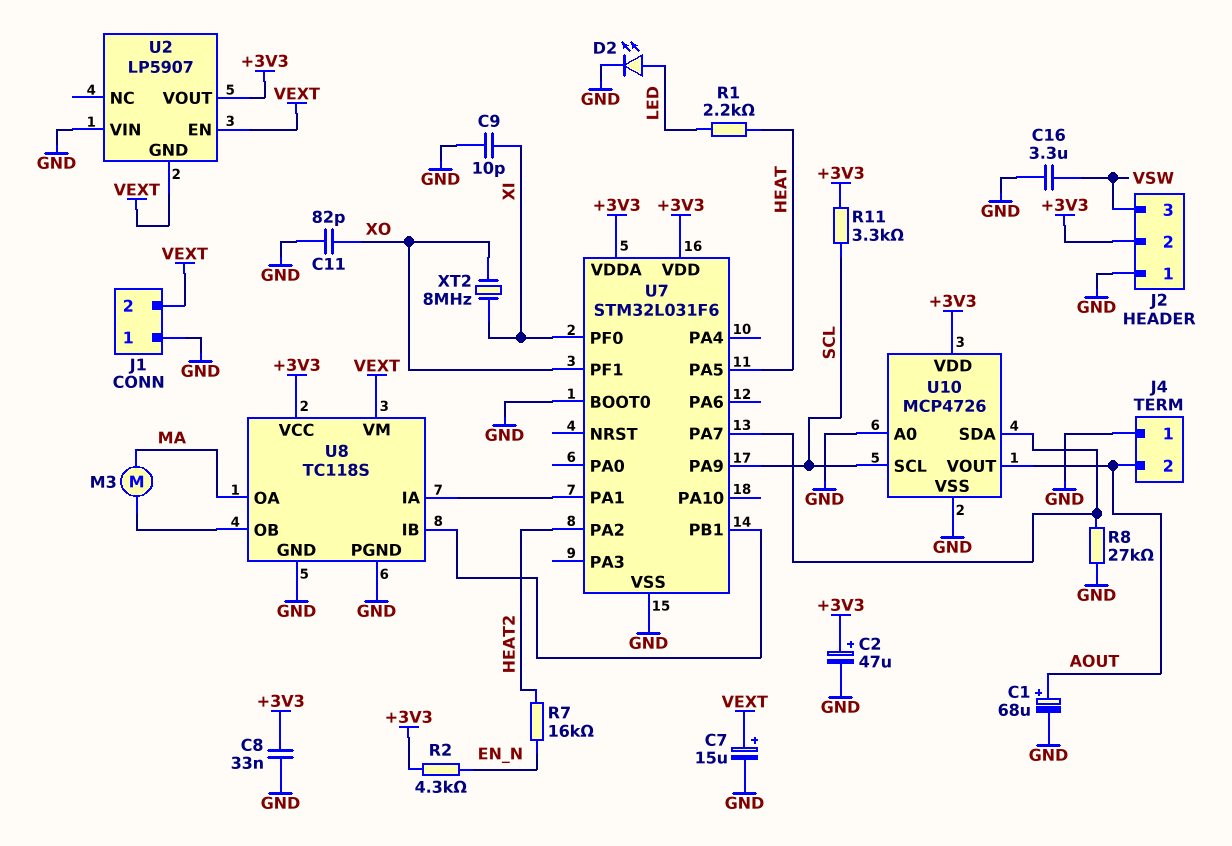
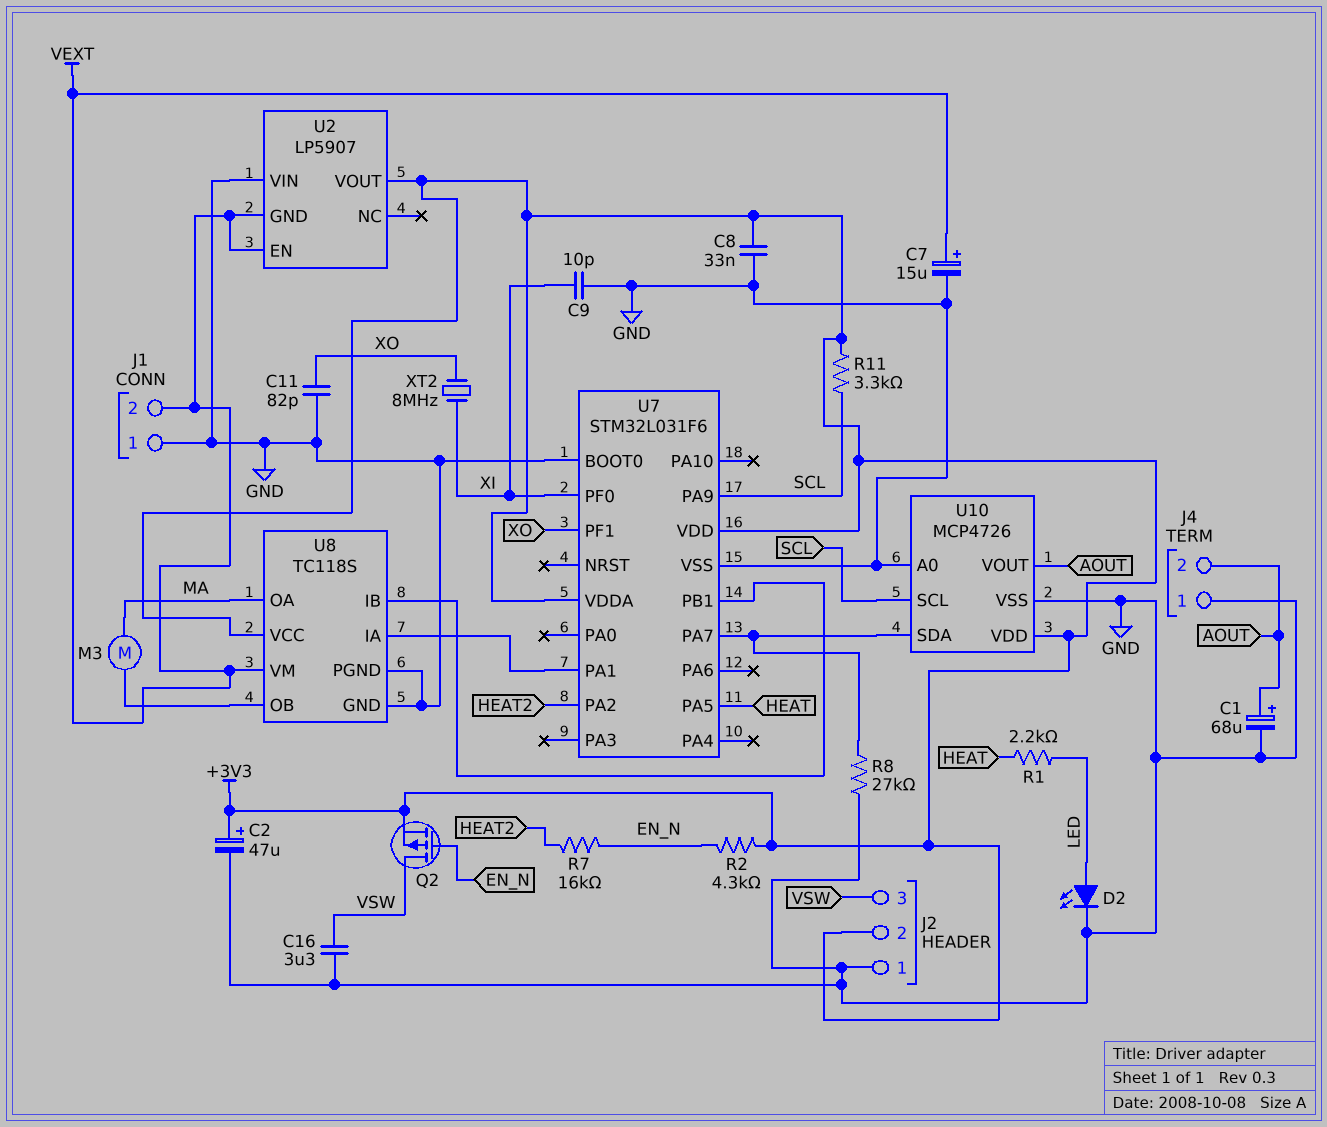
Q2: none -> PMOS (G EN_N, D VSW, S +3V3)

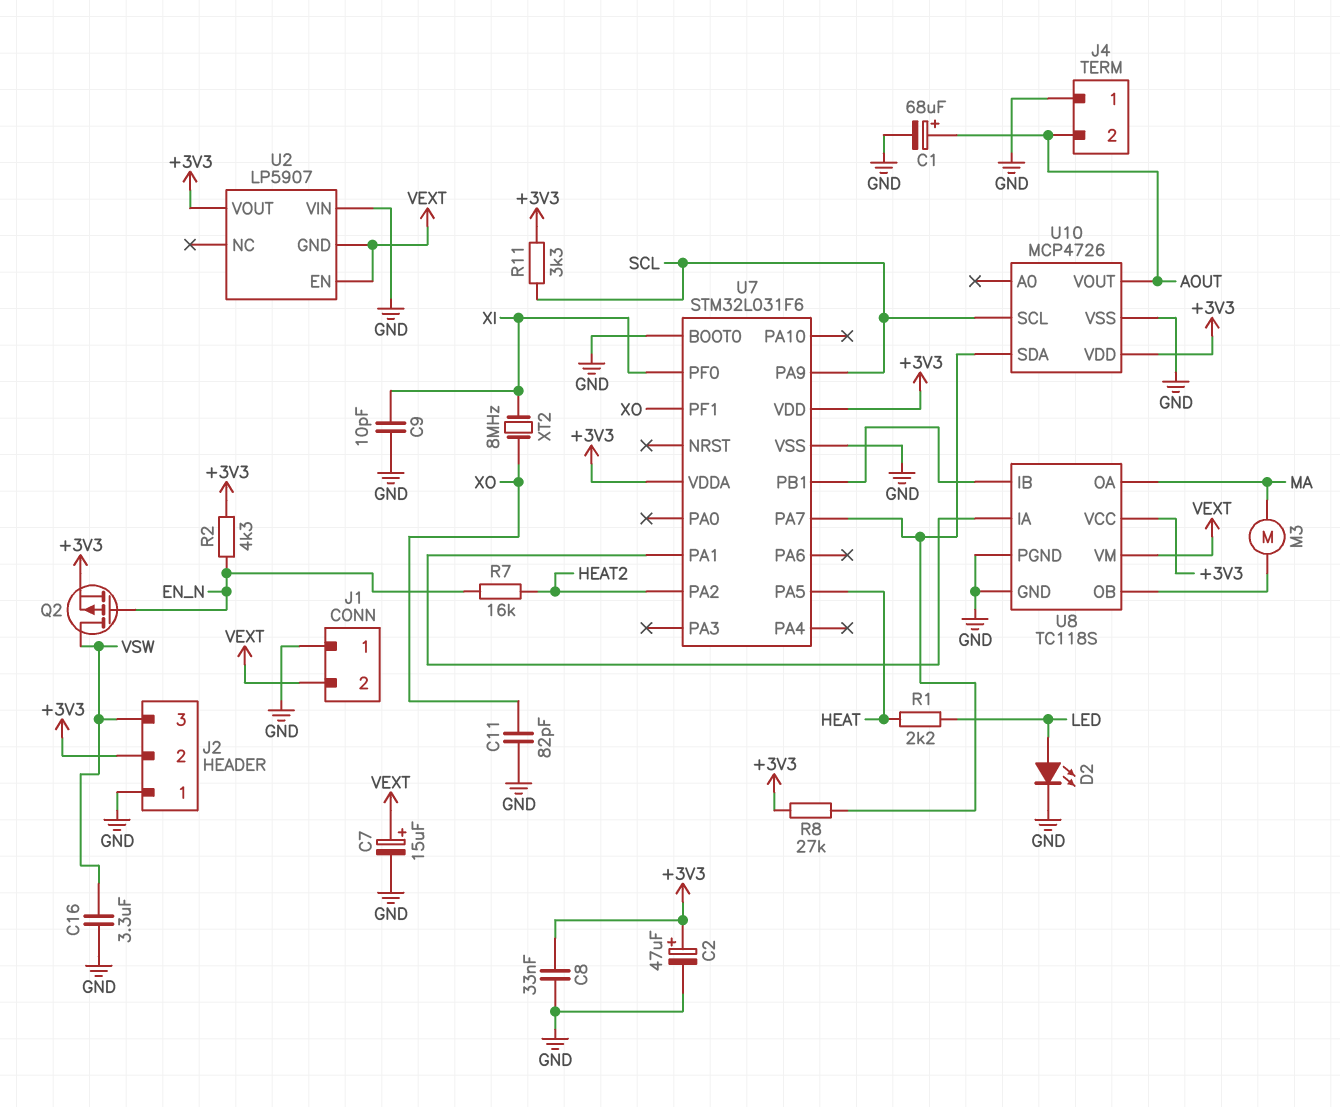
R8: 27k (GND, U7/PA7) -> 27k (+3V3, U7/PA7)
U10 pin A0: GND -> none

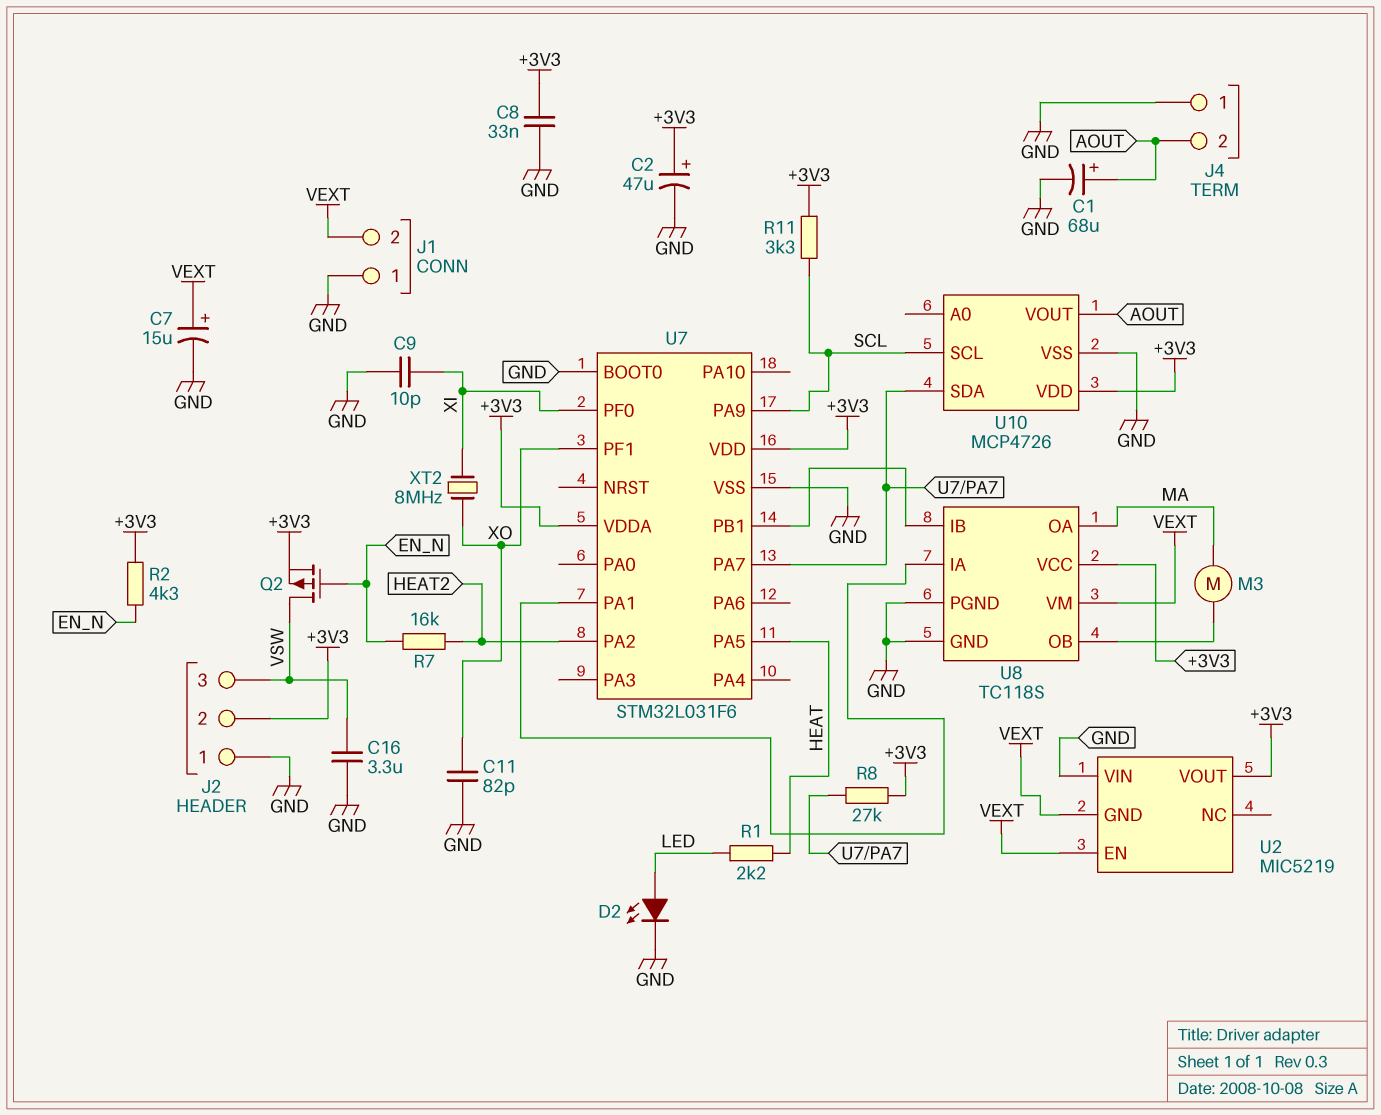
U2: LP5907 -> MIC5219

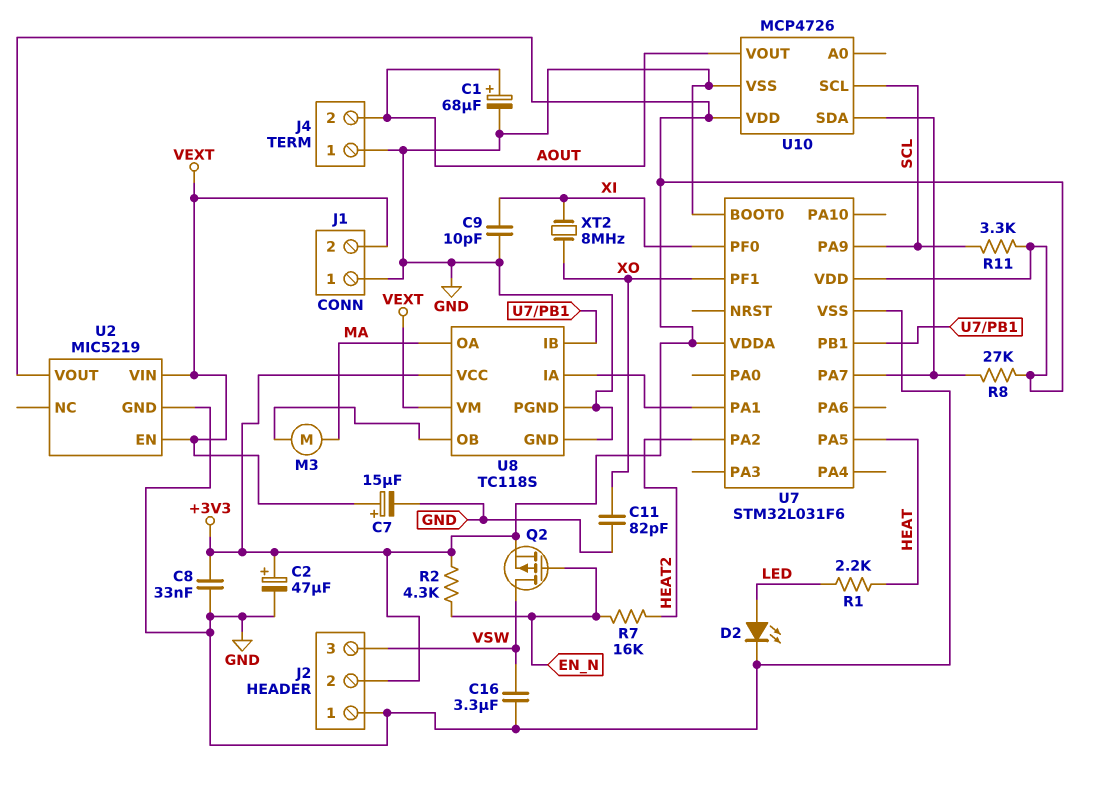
U2 pin GND: VEXT -> GND
U2 pin VIN: GND -> VEXT

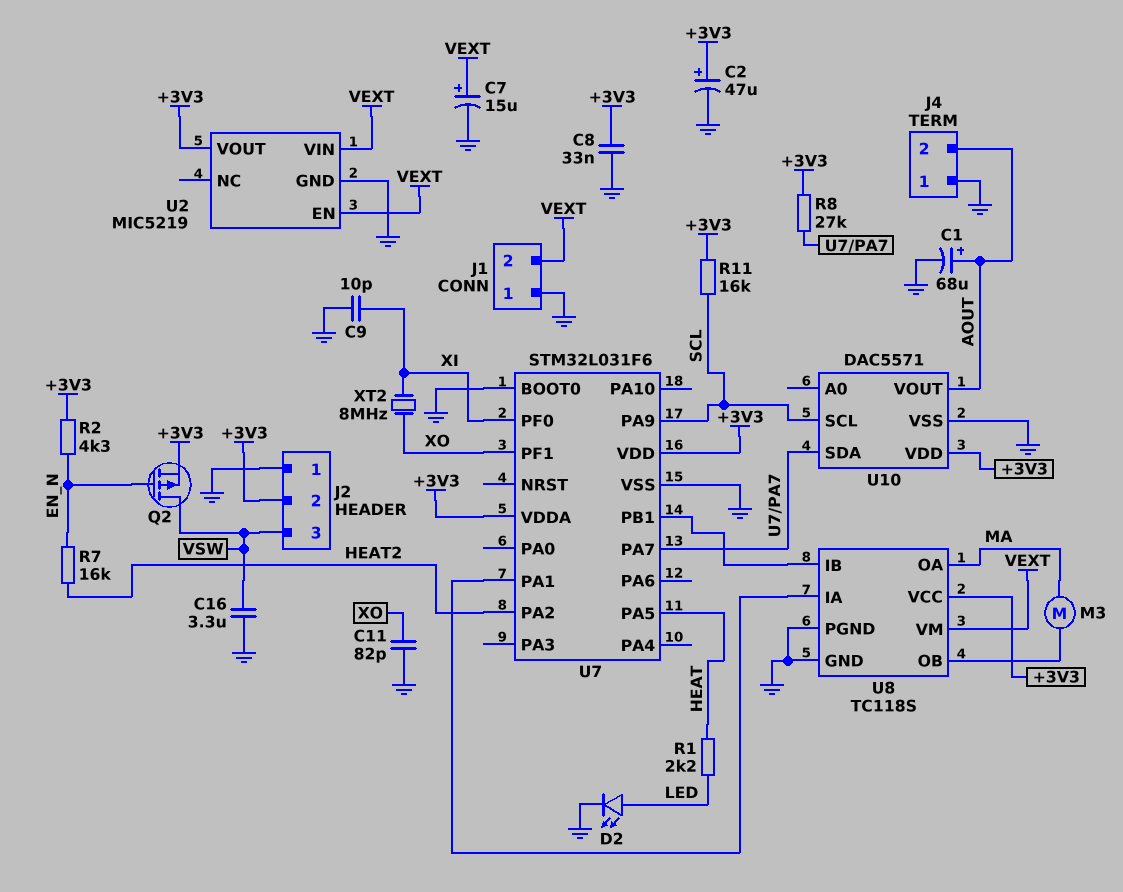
R11: 3.3k (+3V3, SCL) -> 16k (+3V3, SCL)
U10: MCP4726 -> DAC5571

